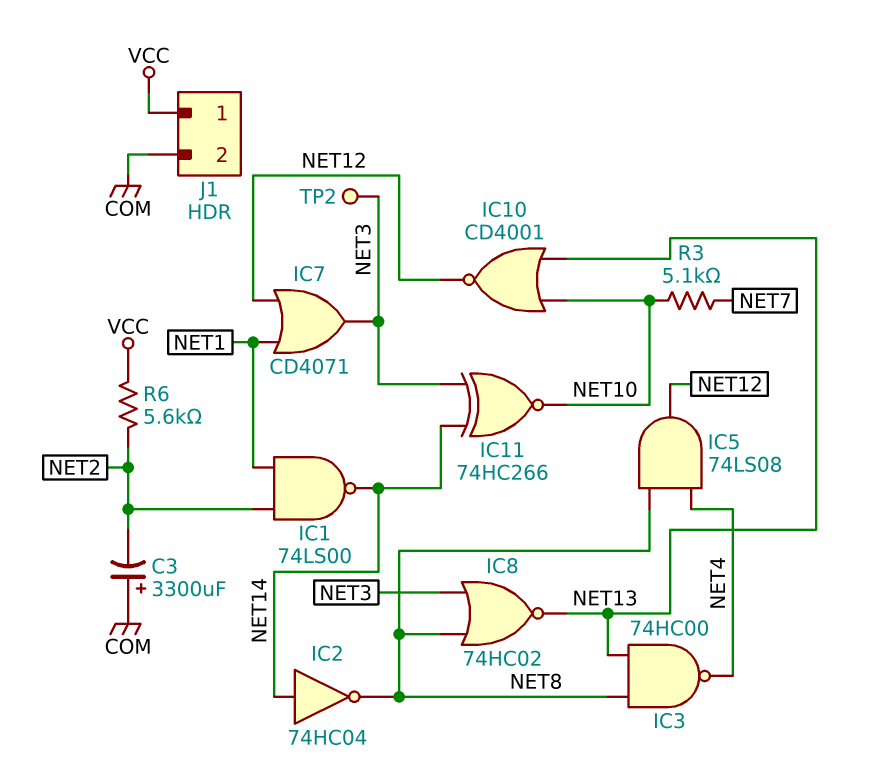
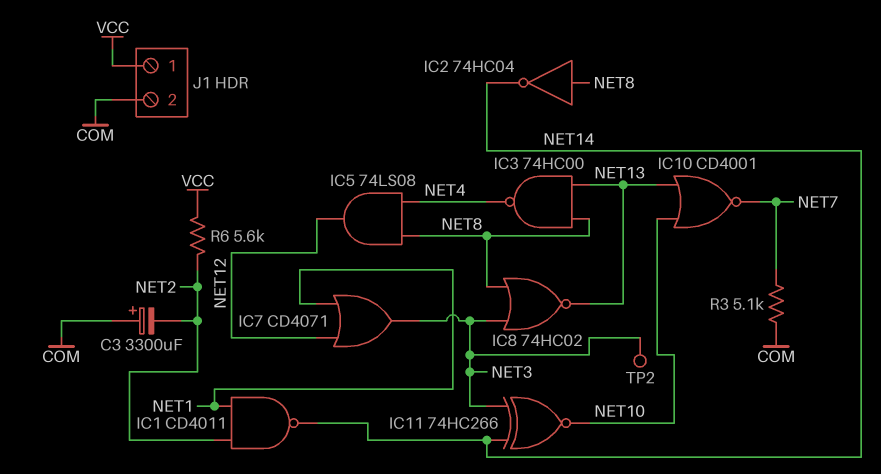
IC1: NAND 74LS00 (in NET1, in NET2, out NET14) -> NAND CD4011 (in NET1, in NET2, out NET14)
IC2: NOT 74HC04 (in NET14, out NET8) -> NOT 74HC04 (in NET8, out NET14)
IC10: NOR CD4001 (in NET10, in NET13, out NET12) -> NOR CD4001 (in NET10, in NET13, out NET7)
R3: 5.1k (NET7, NET10) -> 5.1k (COM, NET7)

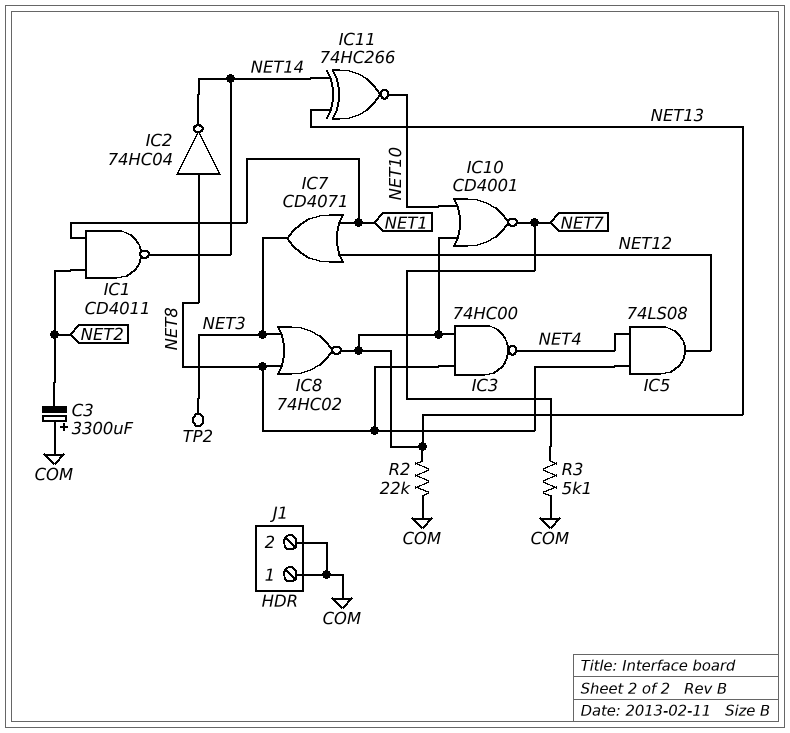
IC11: XNOR 74HC266 (in NET3, in NET14, out NET10) -> XNOR 74HC266 (in NET13, in NET14, out NET10)
J1 pin 1: VCC -> COM
R2: none -> 22k (COM, NET13)
R6: 5.6k (NET2, VCC) -> none

